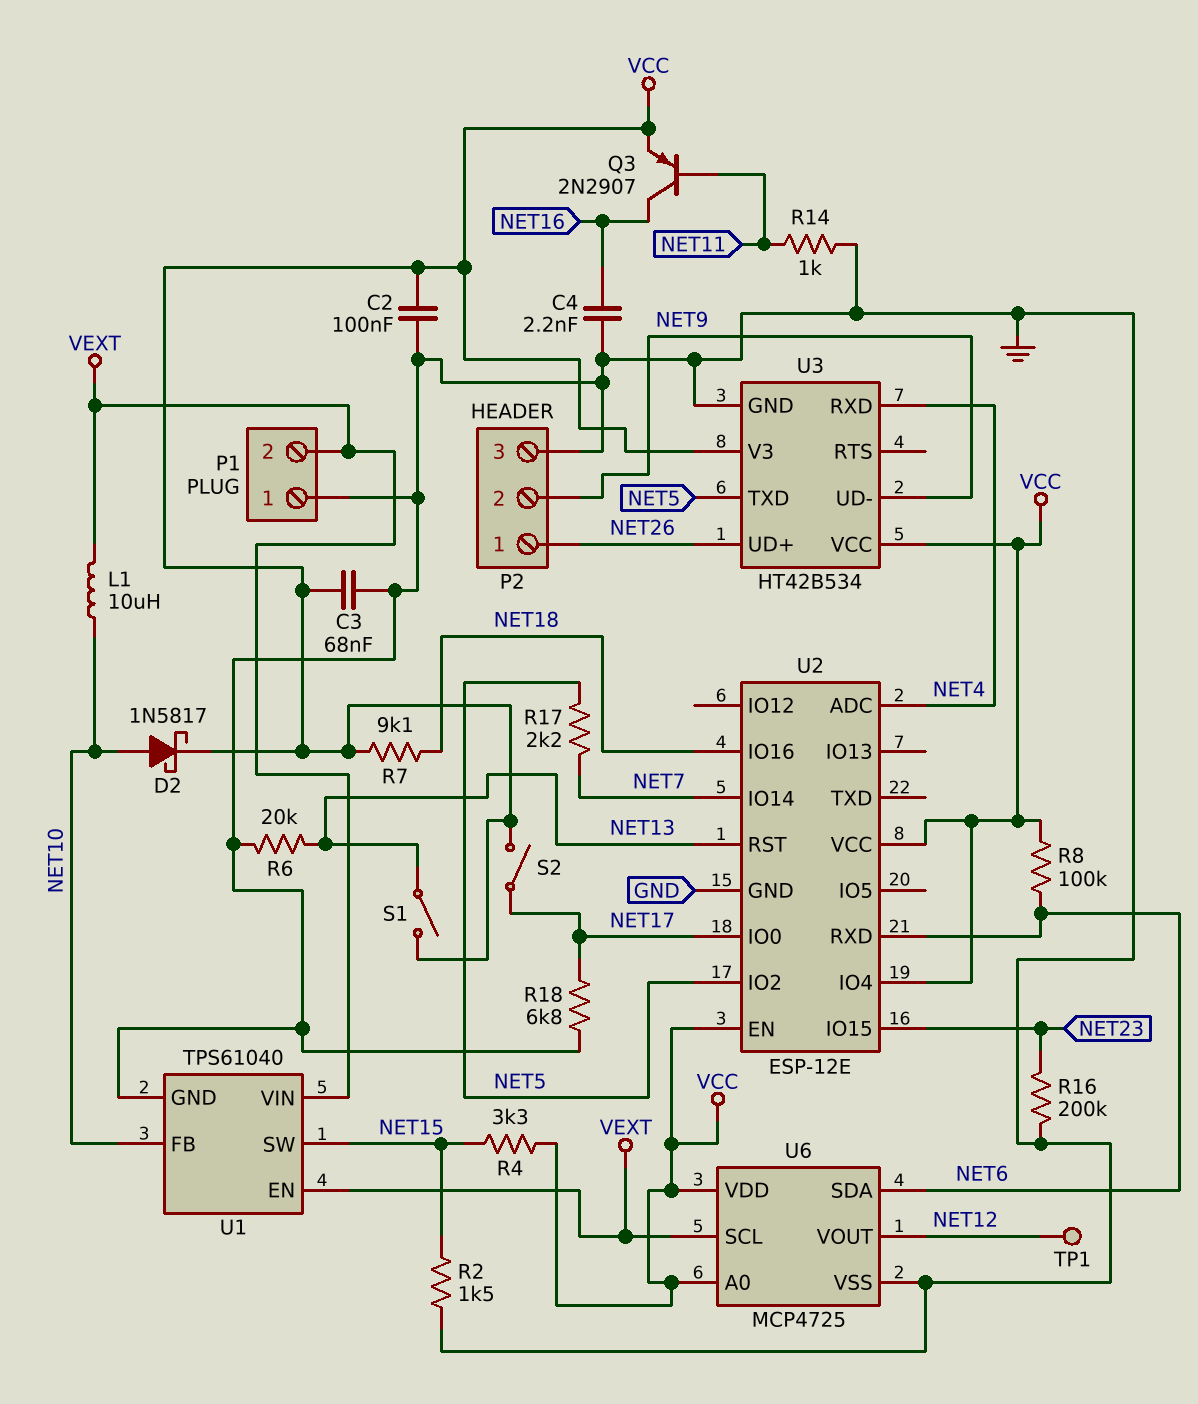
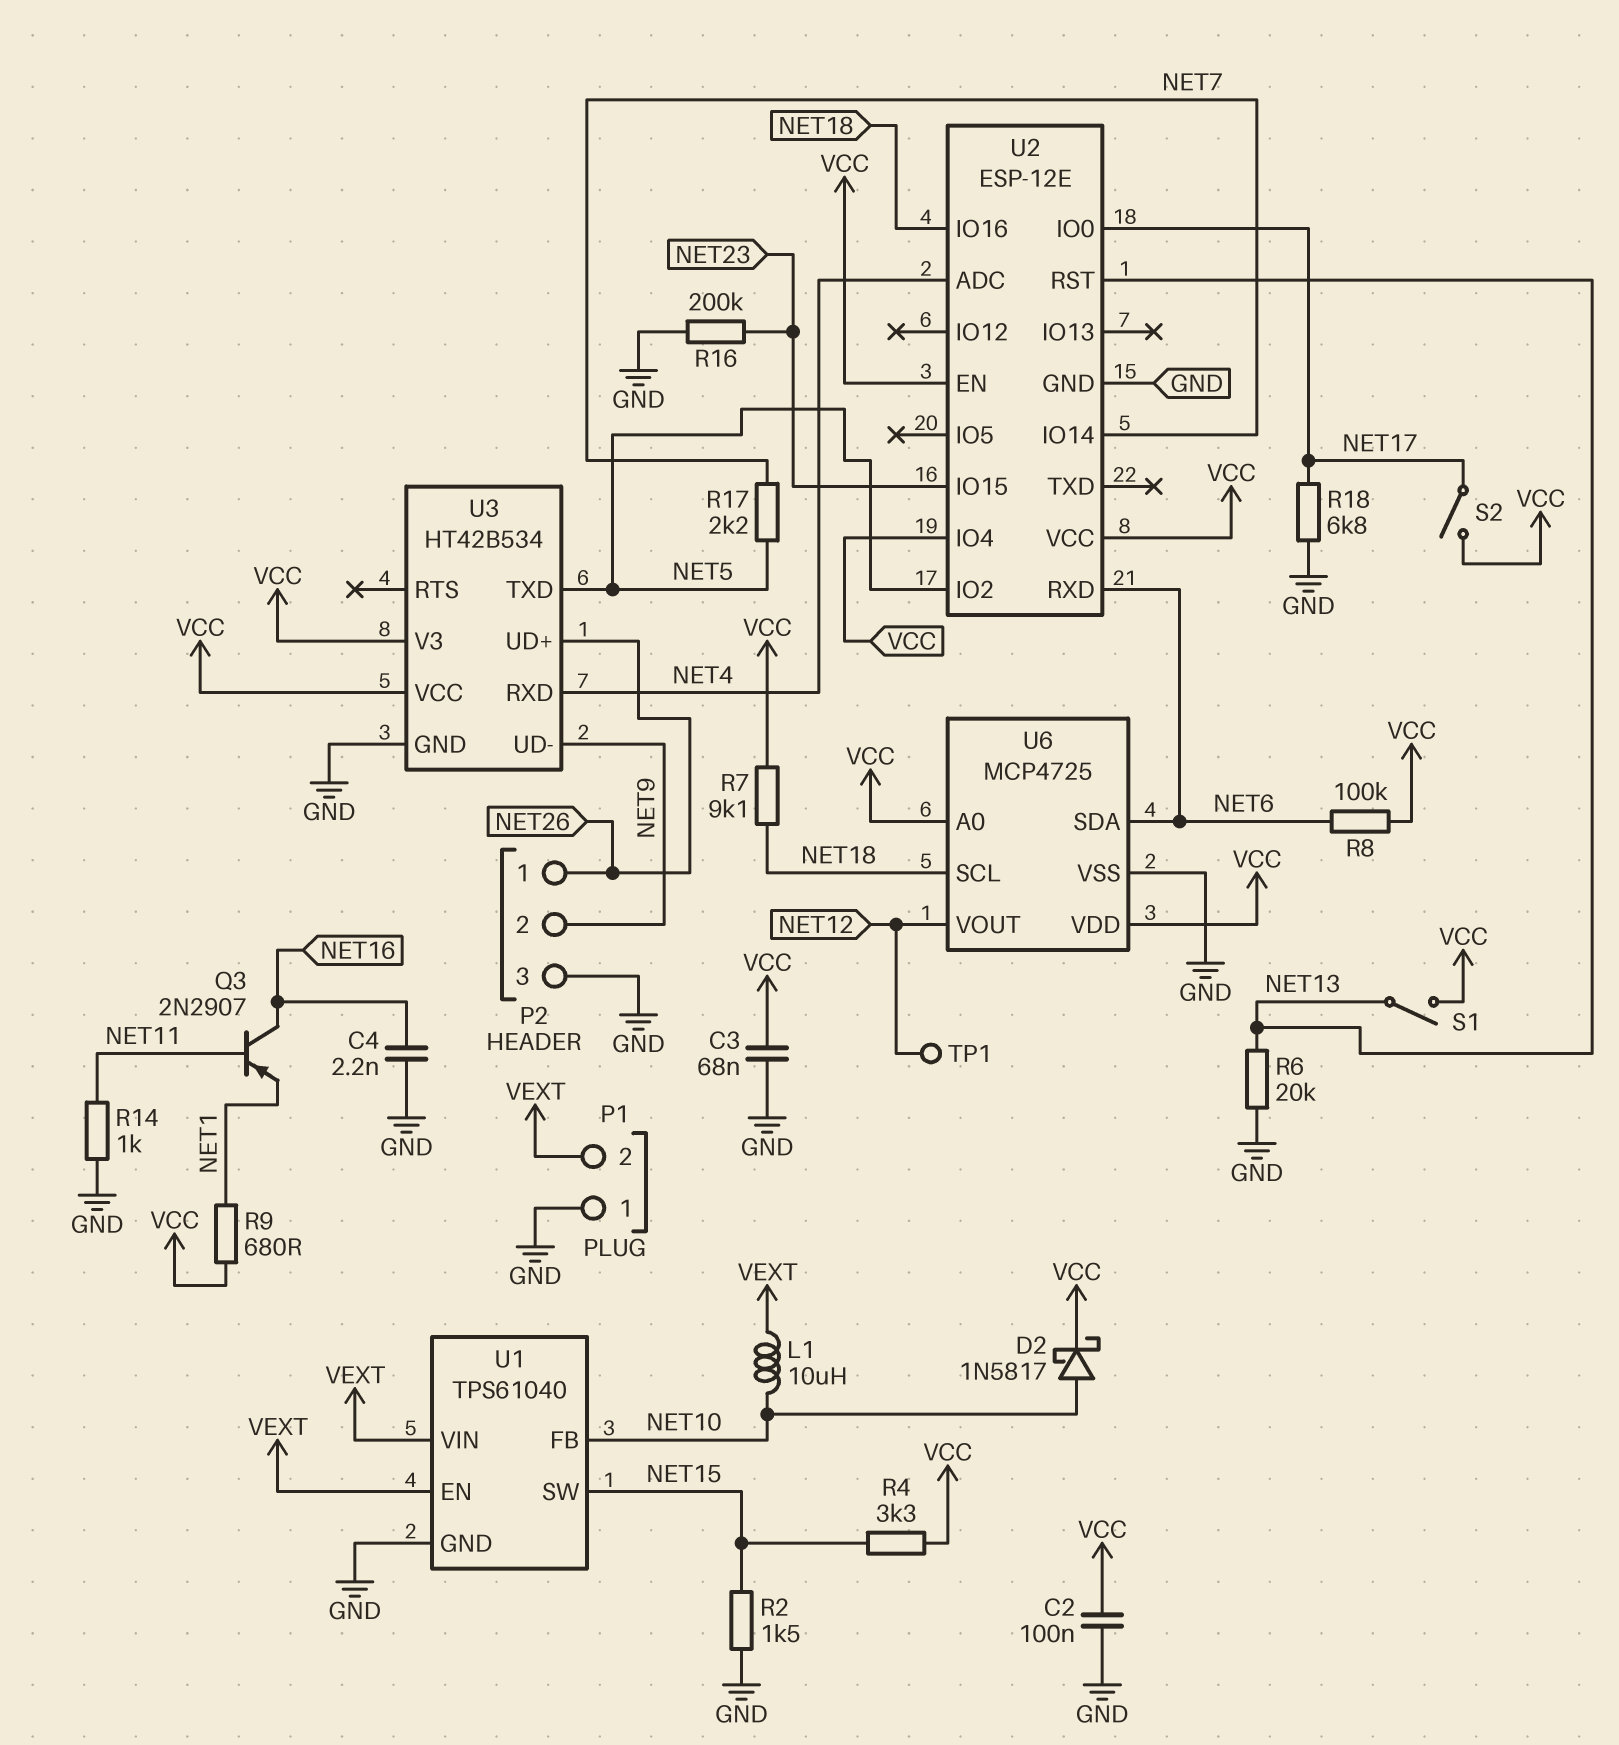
Q3: PNP 2N2907 (B NET11, C NET16, E VCC) -> PNP 2N2907 (B NET11, C NET16, E NET1)
R9: none -> 680 (NET1, VCC)
U6 pin SCL: VEXT -> NET18

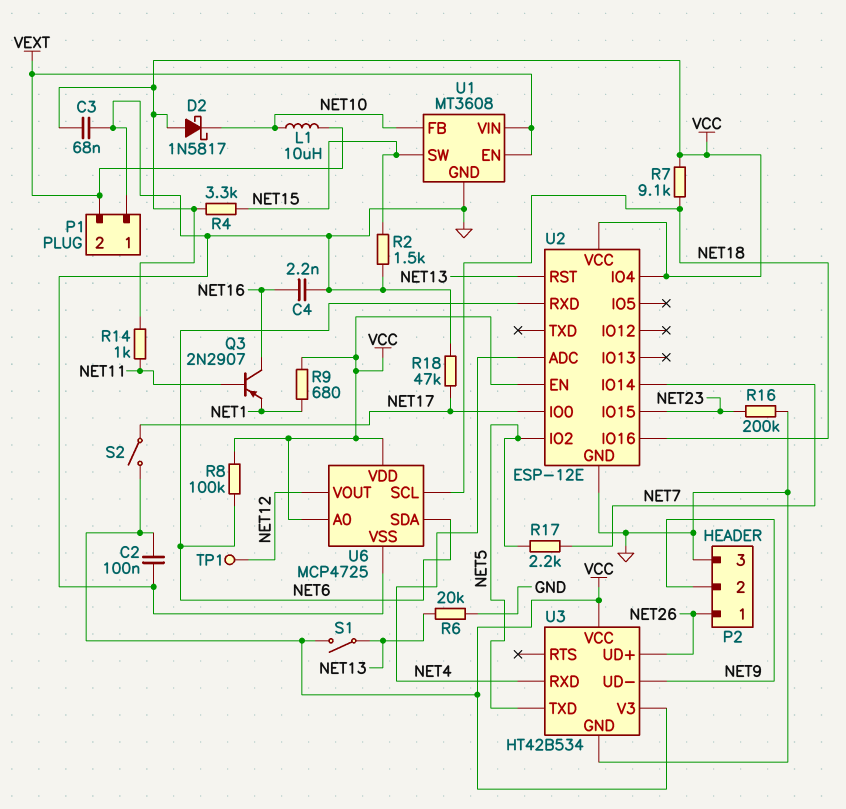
D2: schottky 1N5817 (A NET10, K VCC) -> schottky 1N5817 (A VCC, K NET10)
R14: 1k (GND, NET11) -> 1k (NET11, VCC)
R18: 6.8k (GND, NET17) -> 47k (GND, NET17)
U1: TPS61040 -> MT3608

